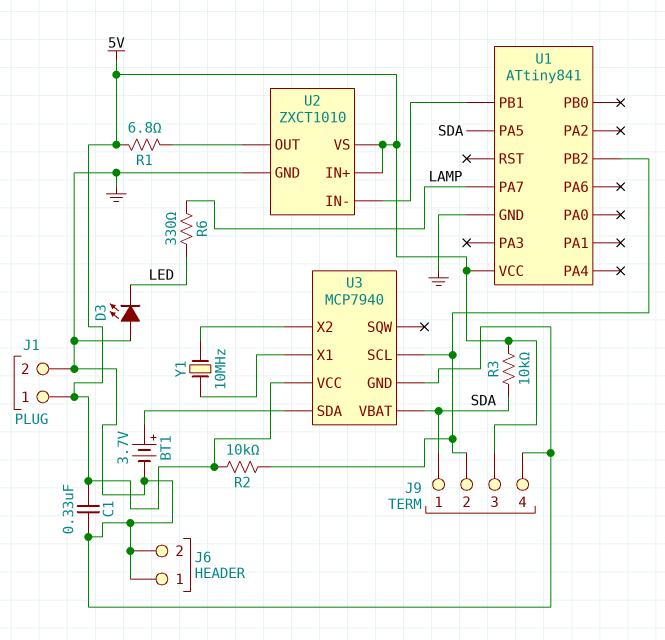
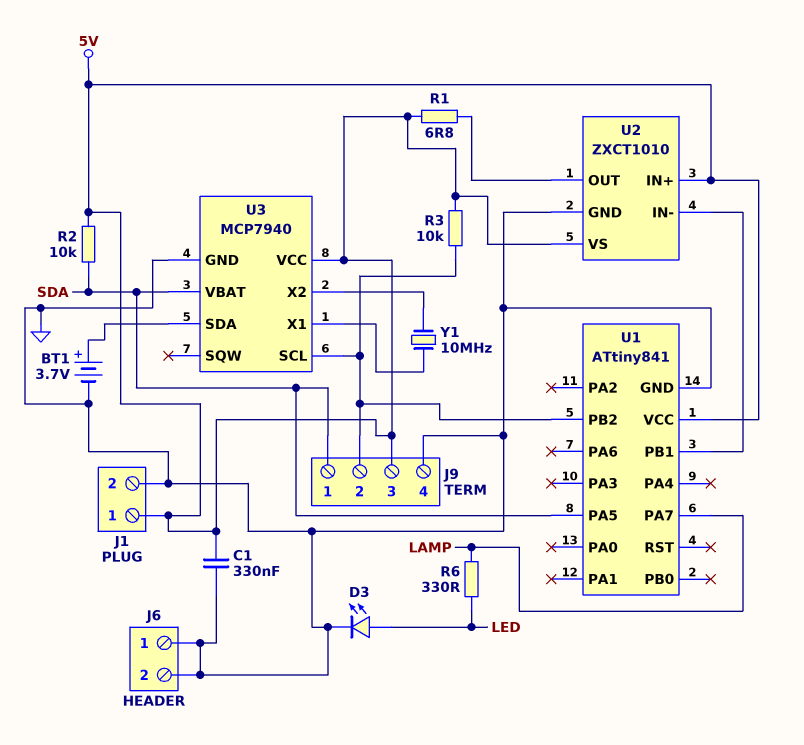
D3: LED (A GND, K LED) -> LED (A LED, K GND)
R2: 10k (5V, J9/2) -> 10k (5V, SDA)
R3: 10k (5V, SDA) -> 10k (5V, J9/2)

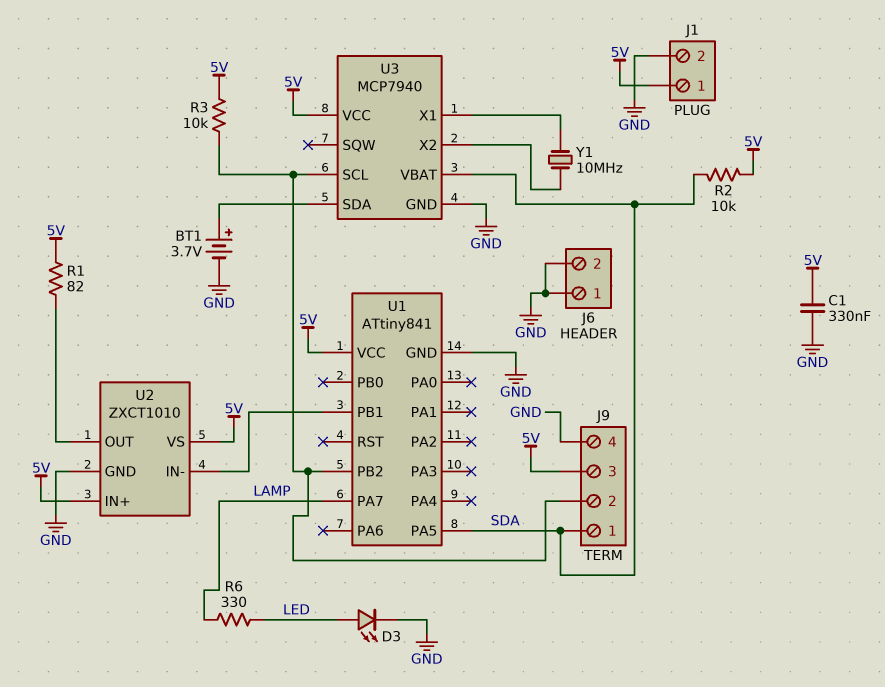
R1: 6.8 (5V, U2/OUT) -> 82 (5V, U2/OUT)

